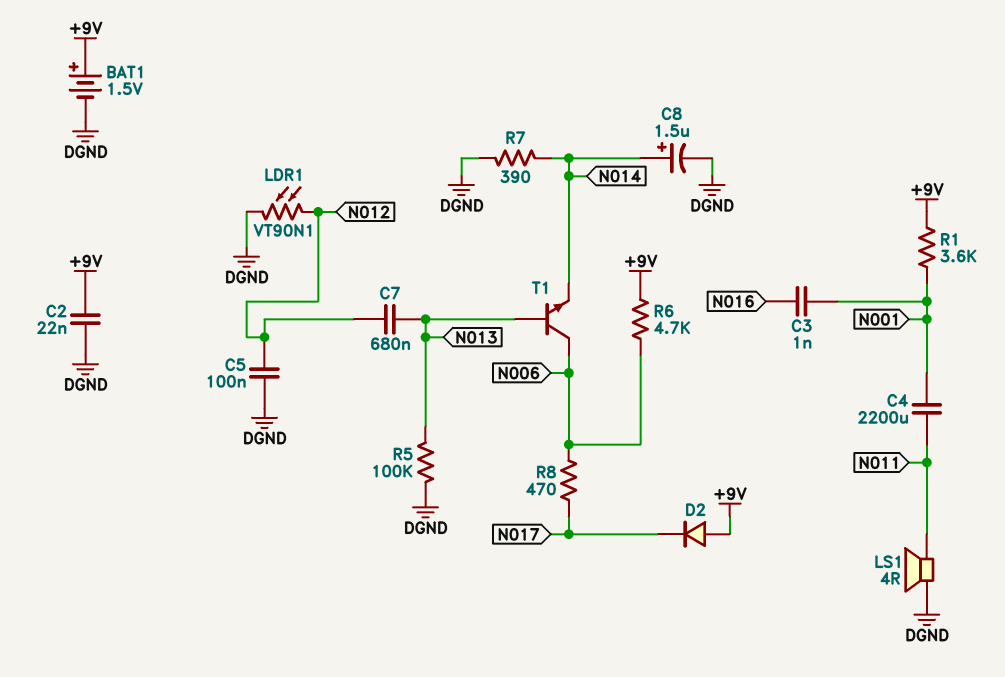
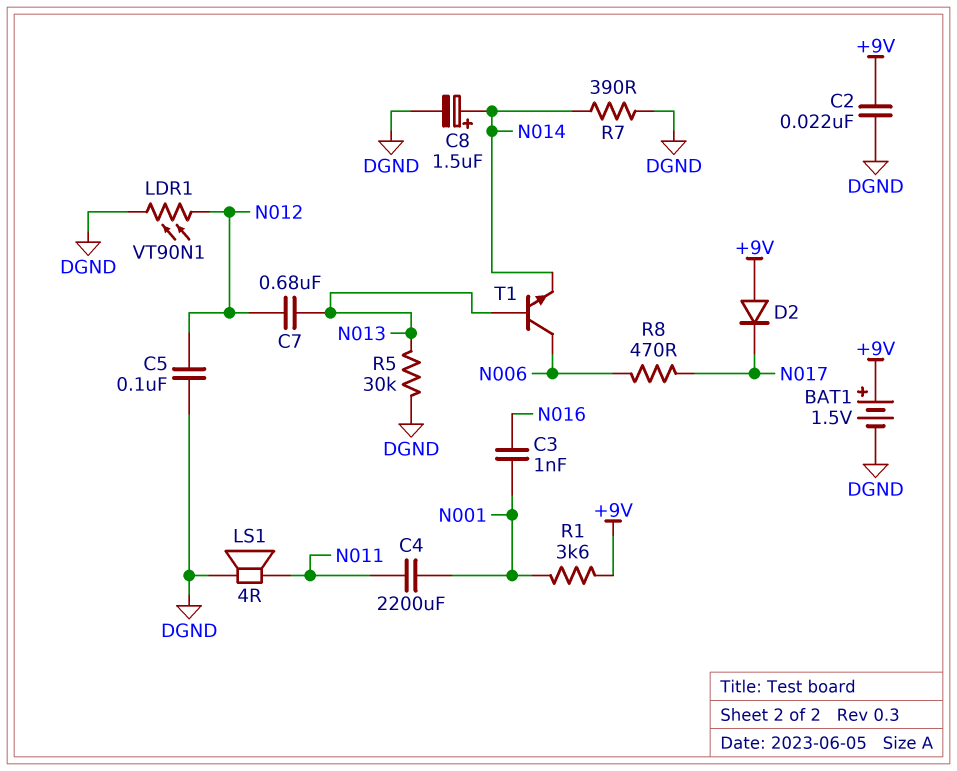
R5: 100k (DGND, N013) -> 30k (DGND, N013)
R6: 4.7k (+9V, N006) -> none

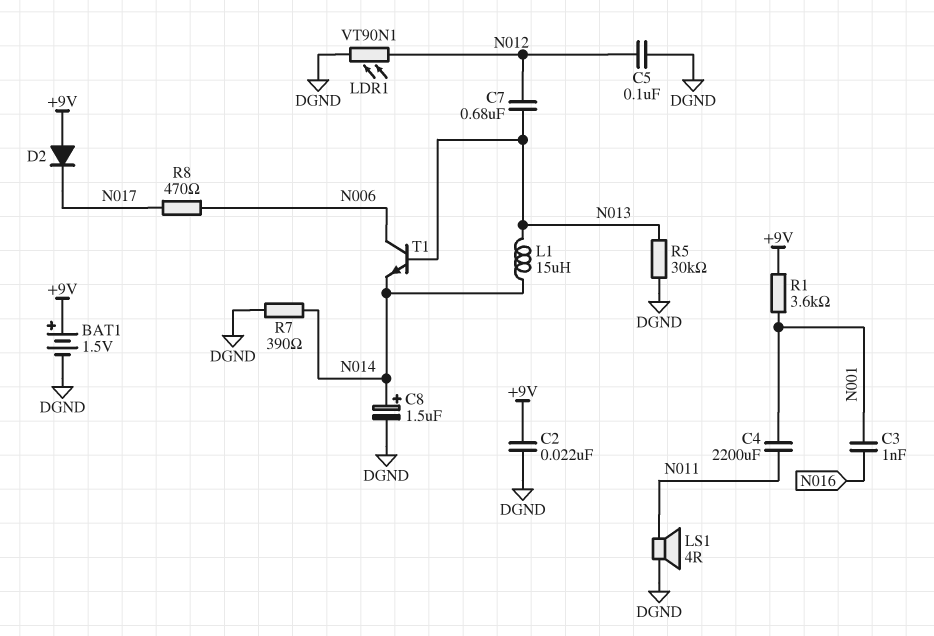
L1: none -> 15uH (N013, N014)

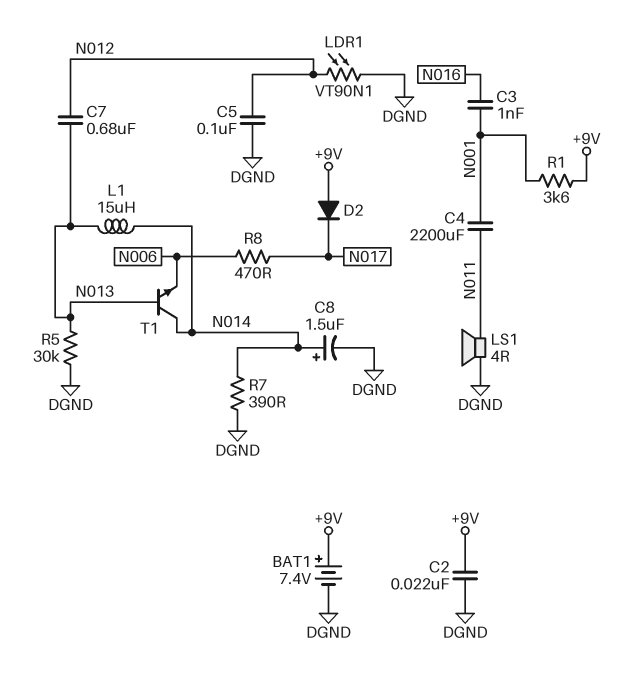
BAT1: 1.5V (plus +9V, minus DGND) -> 7.4V (plus +9V, minus DGND)
T1: NPN (B N013, C N006, E N014) -> NPN (B N013, C N014, E N006)

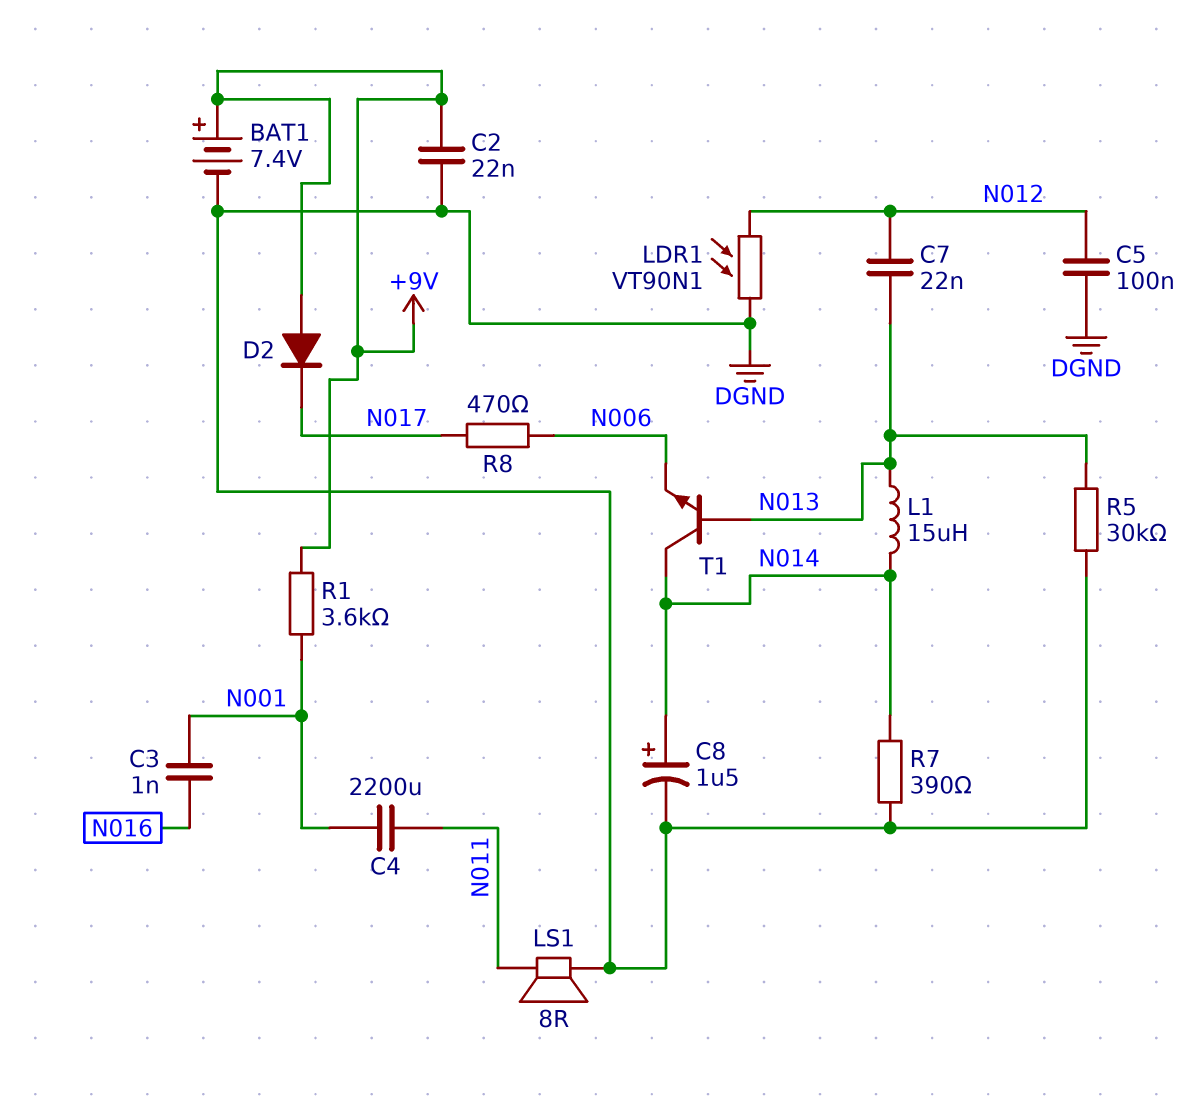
C7: 680nF (N012, N013) -> 22nF (N012, N013)
LS1: speaker 4R (DGND, N011) -> speaker 8R (DGND, N011)

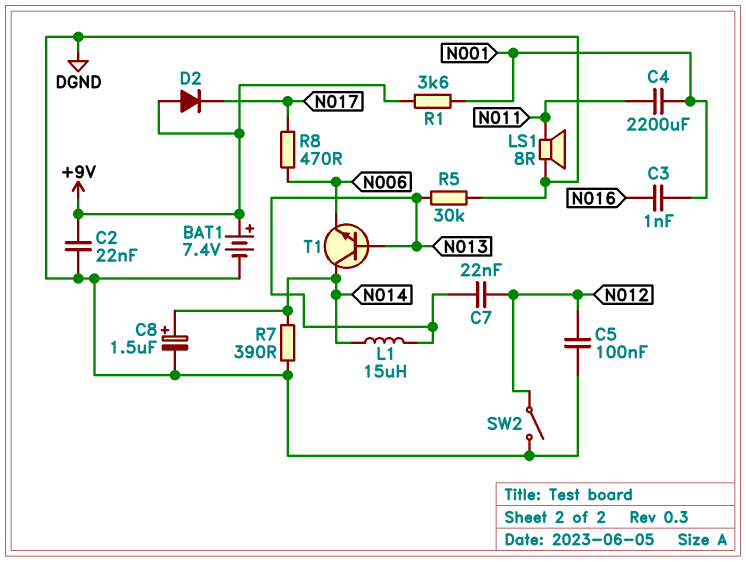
LDR1: VT90N1 (DGND, N012) -> none
SW2: none -> switch (DGND, N012)

